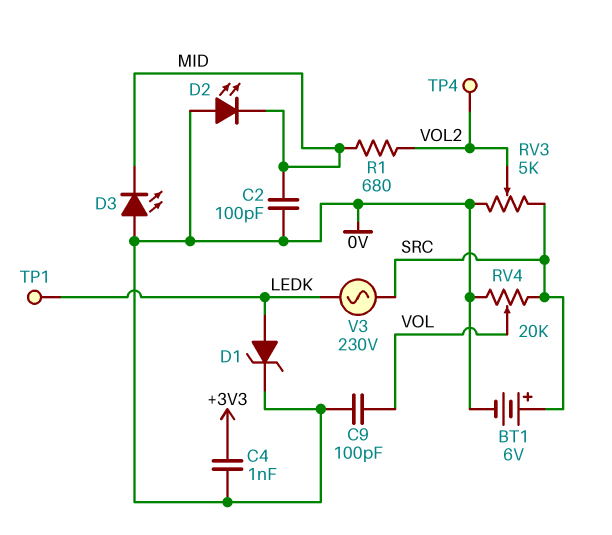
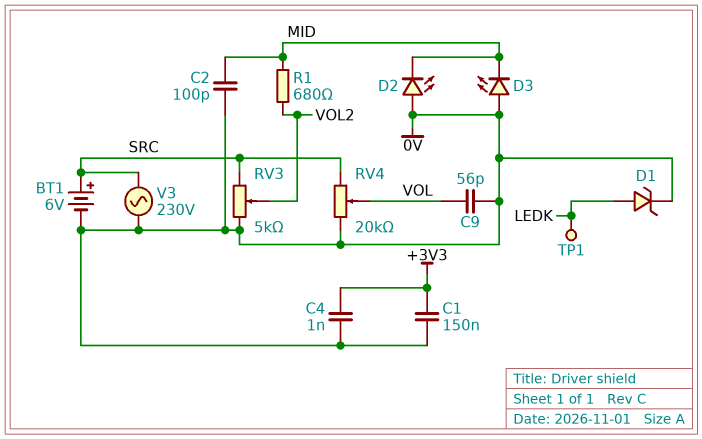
C1: none -> 150nF (+3V3, 0V)
C9: 100pF (0V, VOL) -> 56pF (0V, VOL)
TP4: test point (VOL2) -> none
V3: AC 230V (LEDK, SRC) -> AC 230V (0V, SRC)

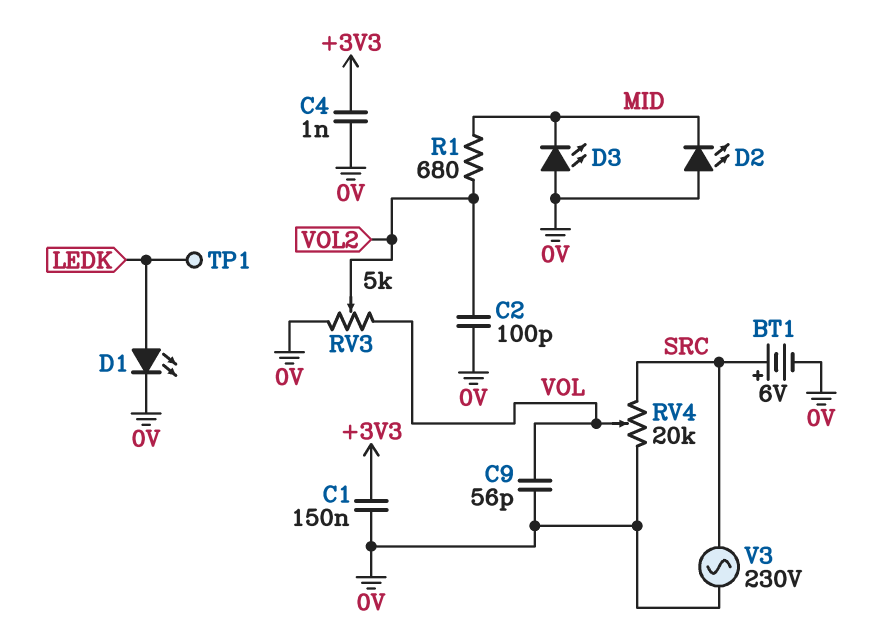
C2: 100pF (0V, MID) -> 100pF (0V, VOL2)
D1: zener (A LEDK, K 0V) -> LED (A LEDK, K 0V)
RV3: 5k (0V, SRC, wiper VOL2) -> 5k (0V, VOL, wiper VOL2)

